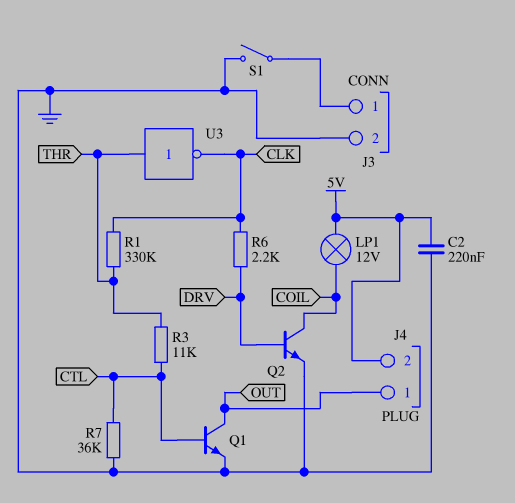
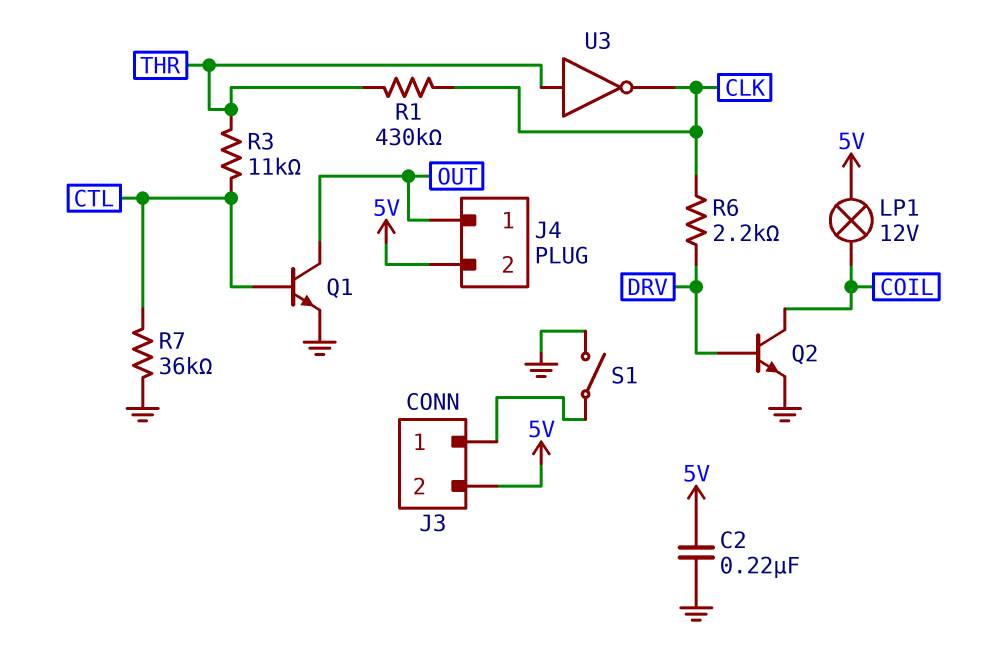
J3 pin 2: GND -> 5V
R1: 330k (CLK, THR) -> 430k (CLK, THR)

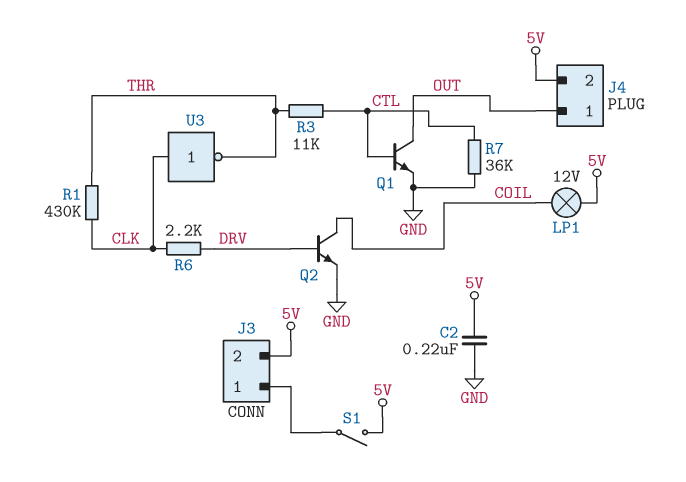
S1: switch (GND, J3/1) -> switch (5V, J3/1)
U3: NOT (in THR, out CLK) -> NOT (in CLK, out THR)

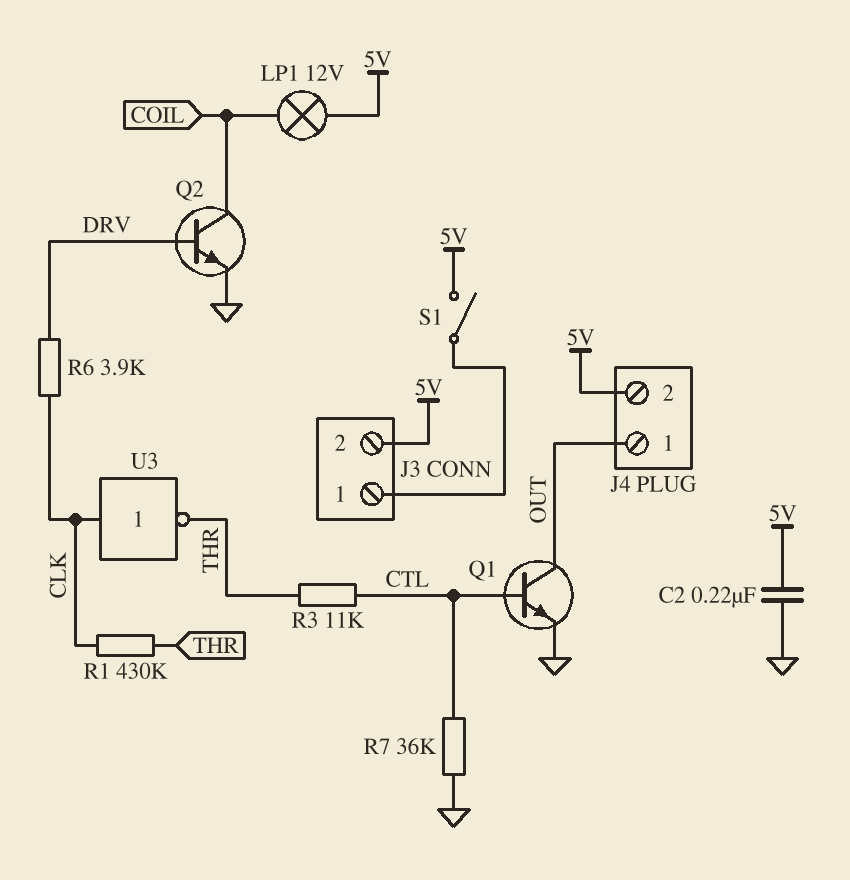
R6: 2.2k (CLK, DRV) -> 3.9k (CLK, DRV)

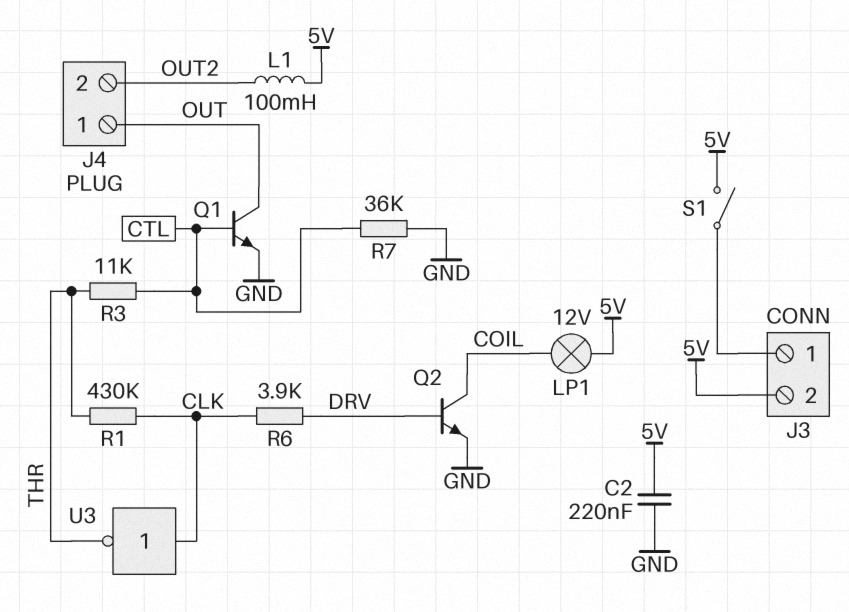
J4 pin 2: 5V -> OUT2
L1: none -> 100mH (5V, OUT2)

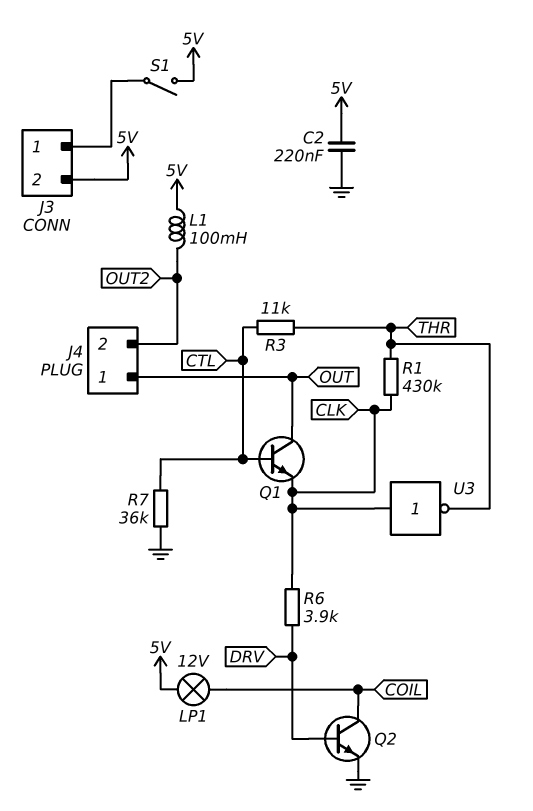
Q1: NPN (B CTL, C OUT, E GND) -> NPN (B CTL, C OUT, E CLK)

